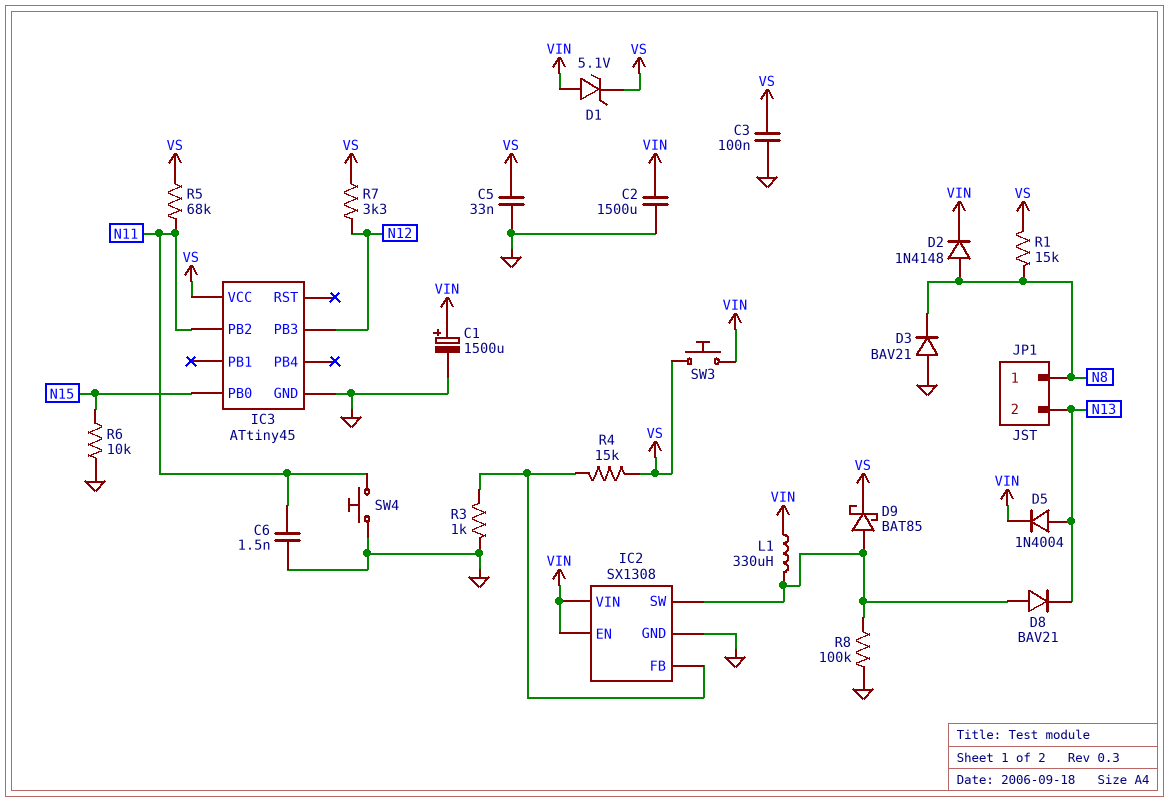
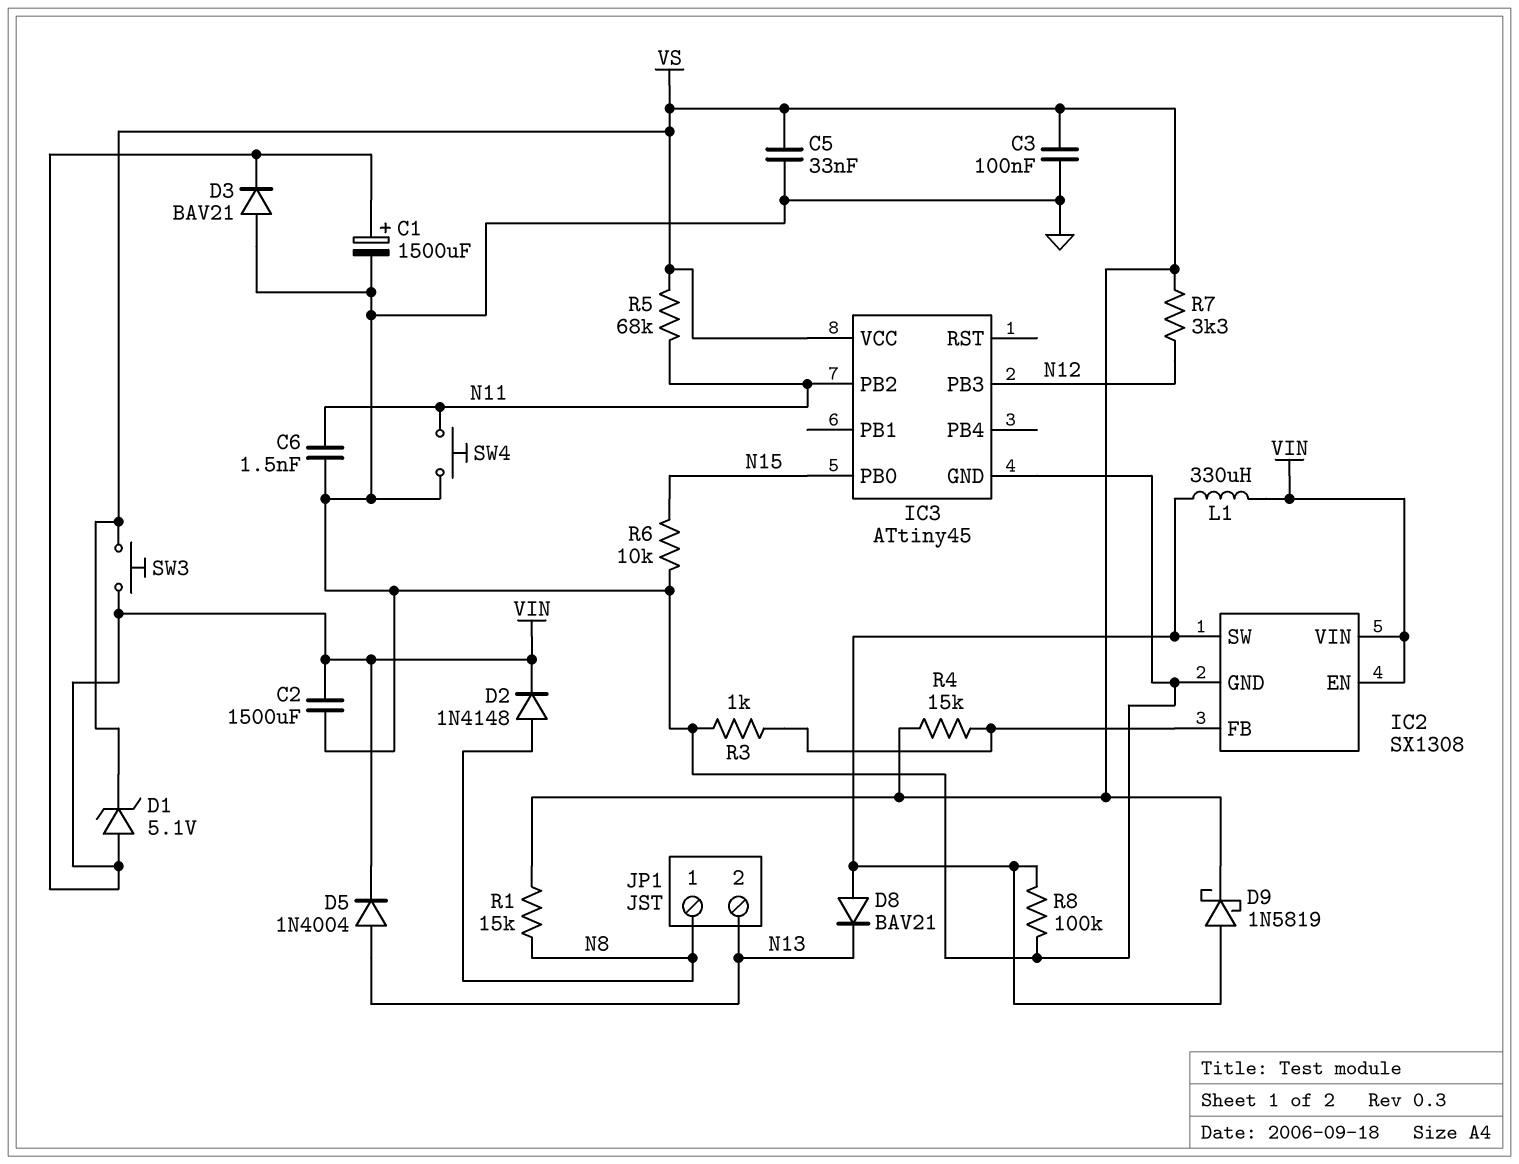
D3: diode BAV21 (A GND, K N8) -> diode BAV21 (A GND, K VIN)
D9: schottky BAT85 (A IC2/SW, K VS) -> schottky 1N5819 (A IC2/SW, K VS)

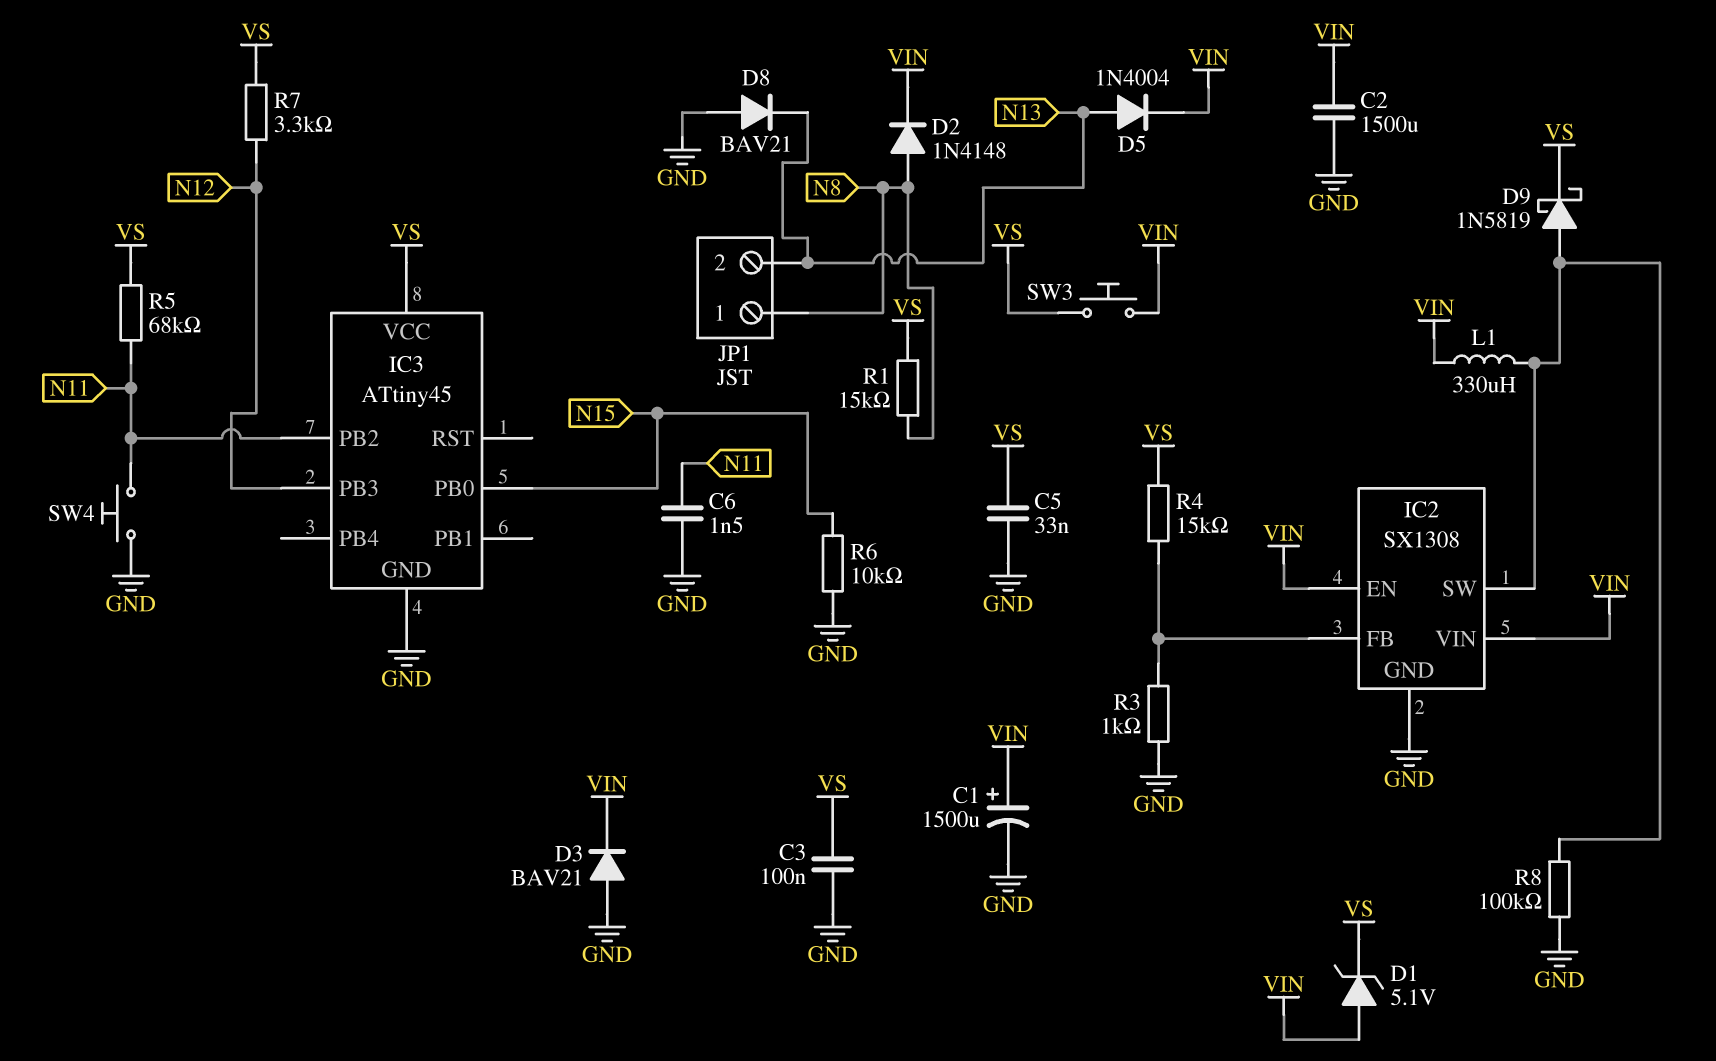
D8: diode BAV21 (A IC2/SW, K N13) -> diode BAV21 (A GND, K N13)

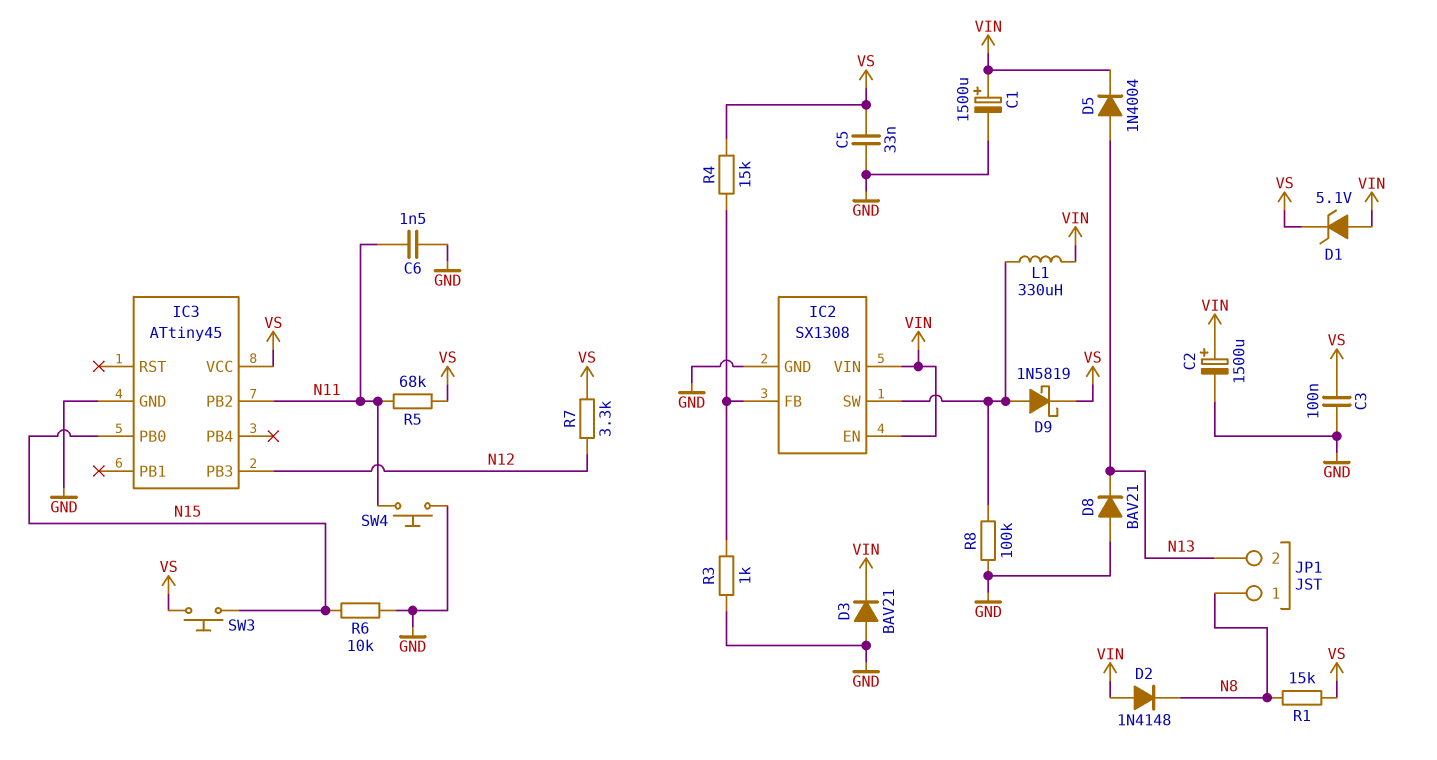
C2: 1500uF (GND, VIN) -> 1500uF (plus VIN, minus GND)
D2: diode 1N4148 (A N8, K VIN) -> diode 1N4148 (A VIN, K N8)
SW3: button (VIN, VS) -> button (N15, VS)

